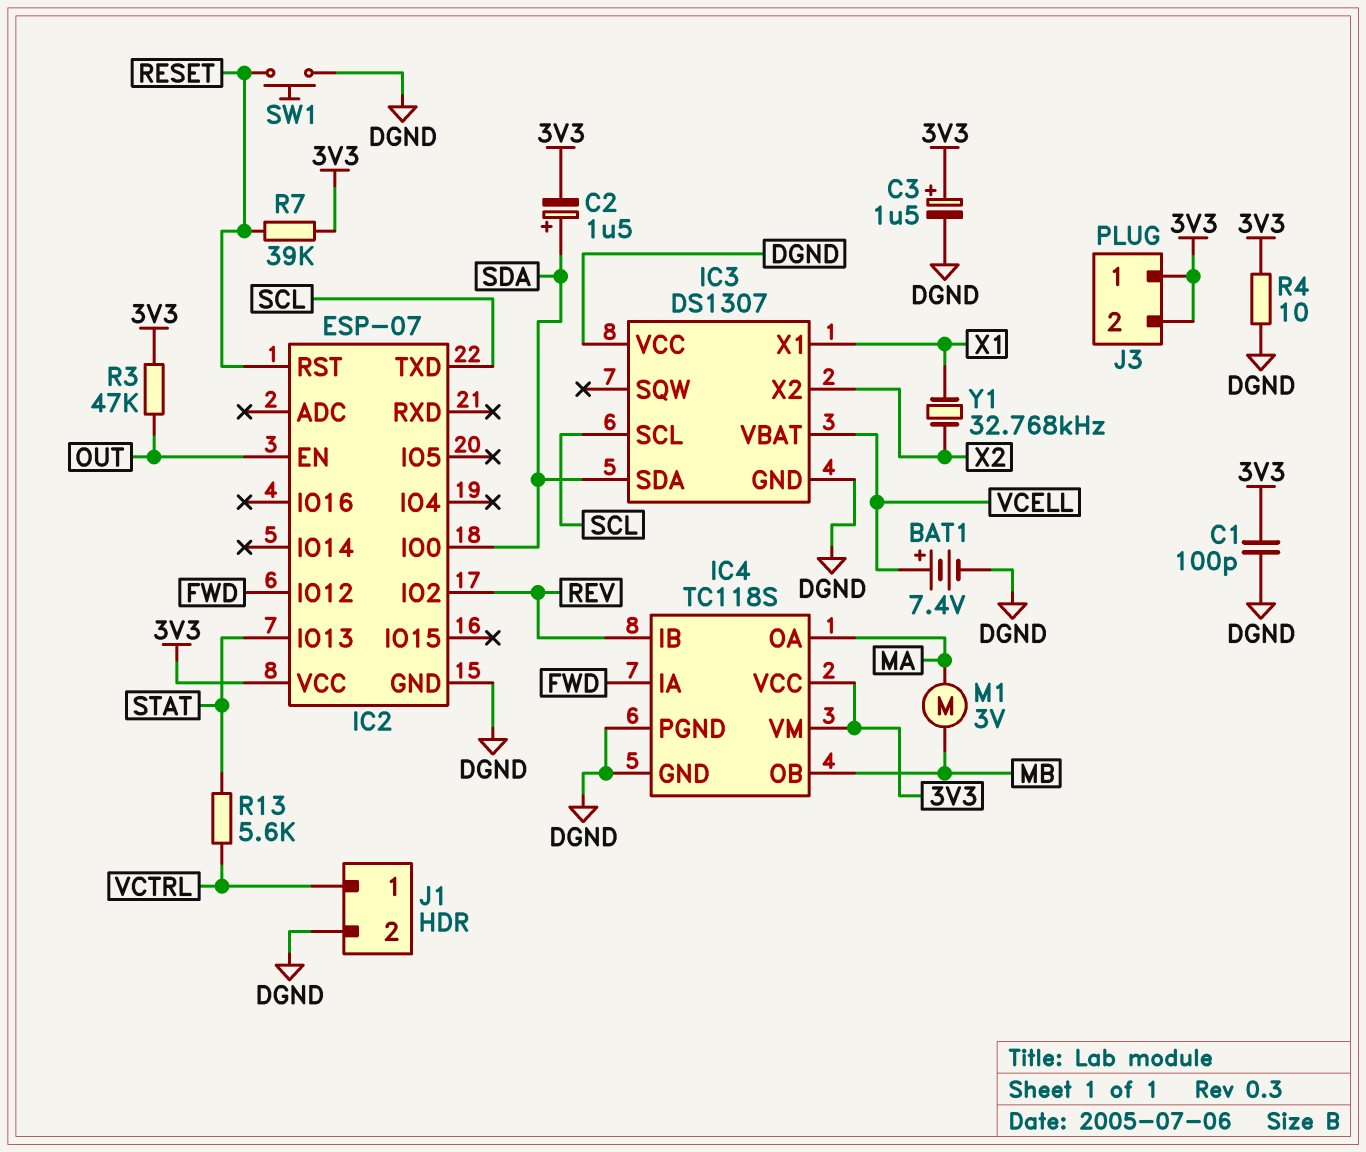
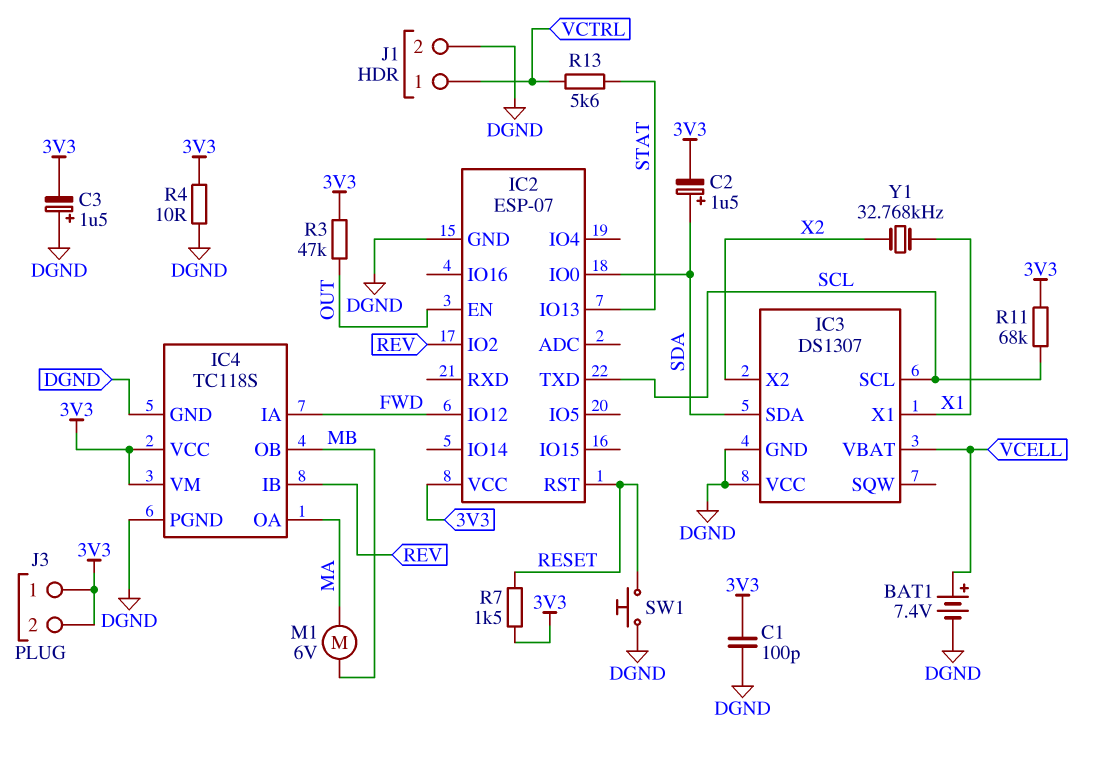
C3: 1.5uF (plus 3V3, minus DGND) -> 1.5uF (plus DGND, minus 3V3)
M1: motor 3V (MA, MB) -> motor 6V (MA, MB)
R7: 39k (3V3, RESET) -> 1.5k (3V3, RESET)
R11: none -> 68k (3V3, SCL)

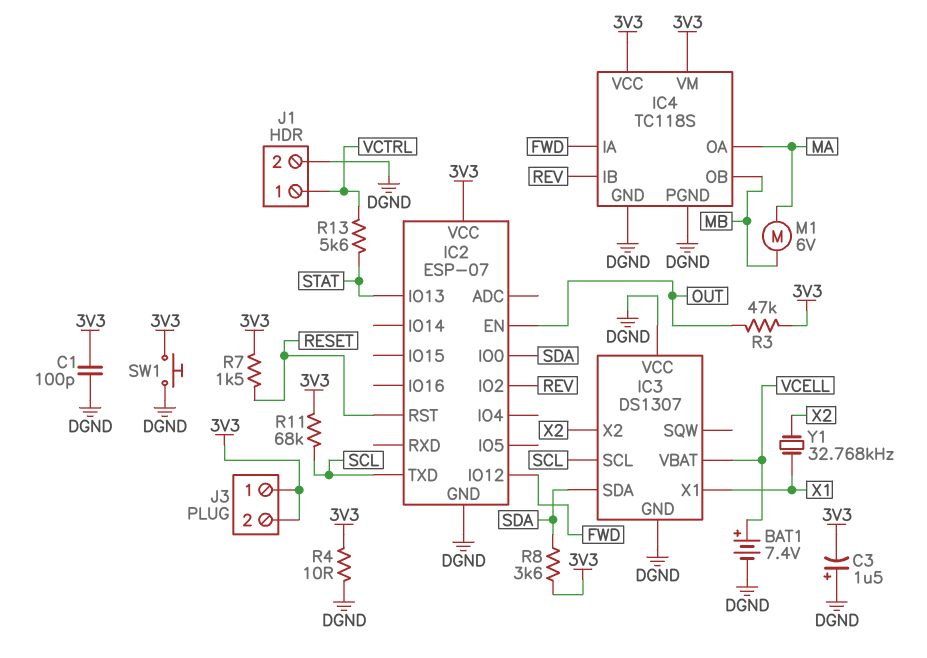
C2: 1.5uF (plus SDA, minus 3V3) -> none
R8: none -> 3.6k (3V3, SDA)
SW1: button (DGND, RESET) -> button (3V3, DGND)

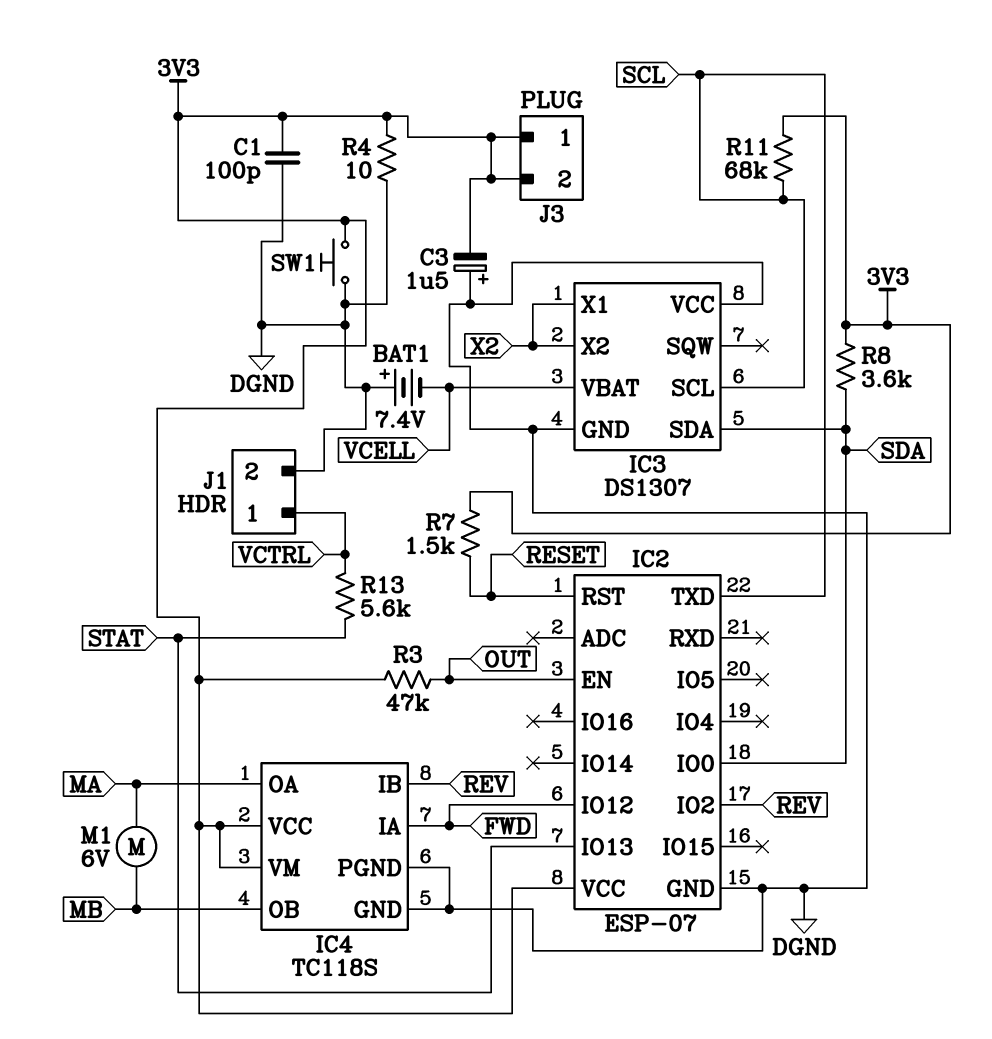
BAT1: 7.4V (plus VCELL, minus DGND) -> 7.4V (plus DGND, minus VCELL)
IC3 pin X1: X1 -> X2
Y1: 32.768kHz (X1, X2) -> none

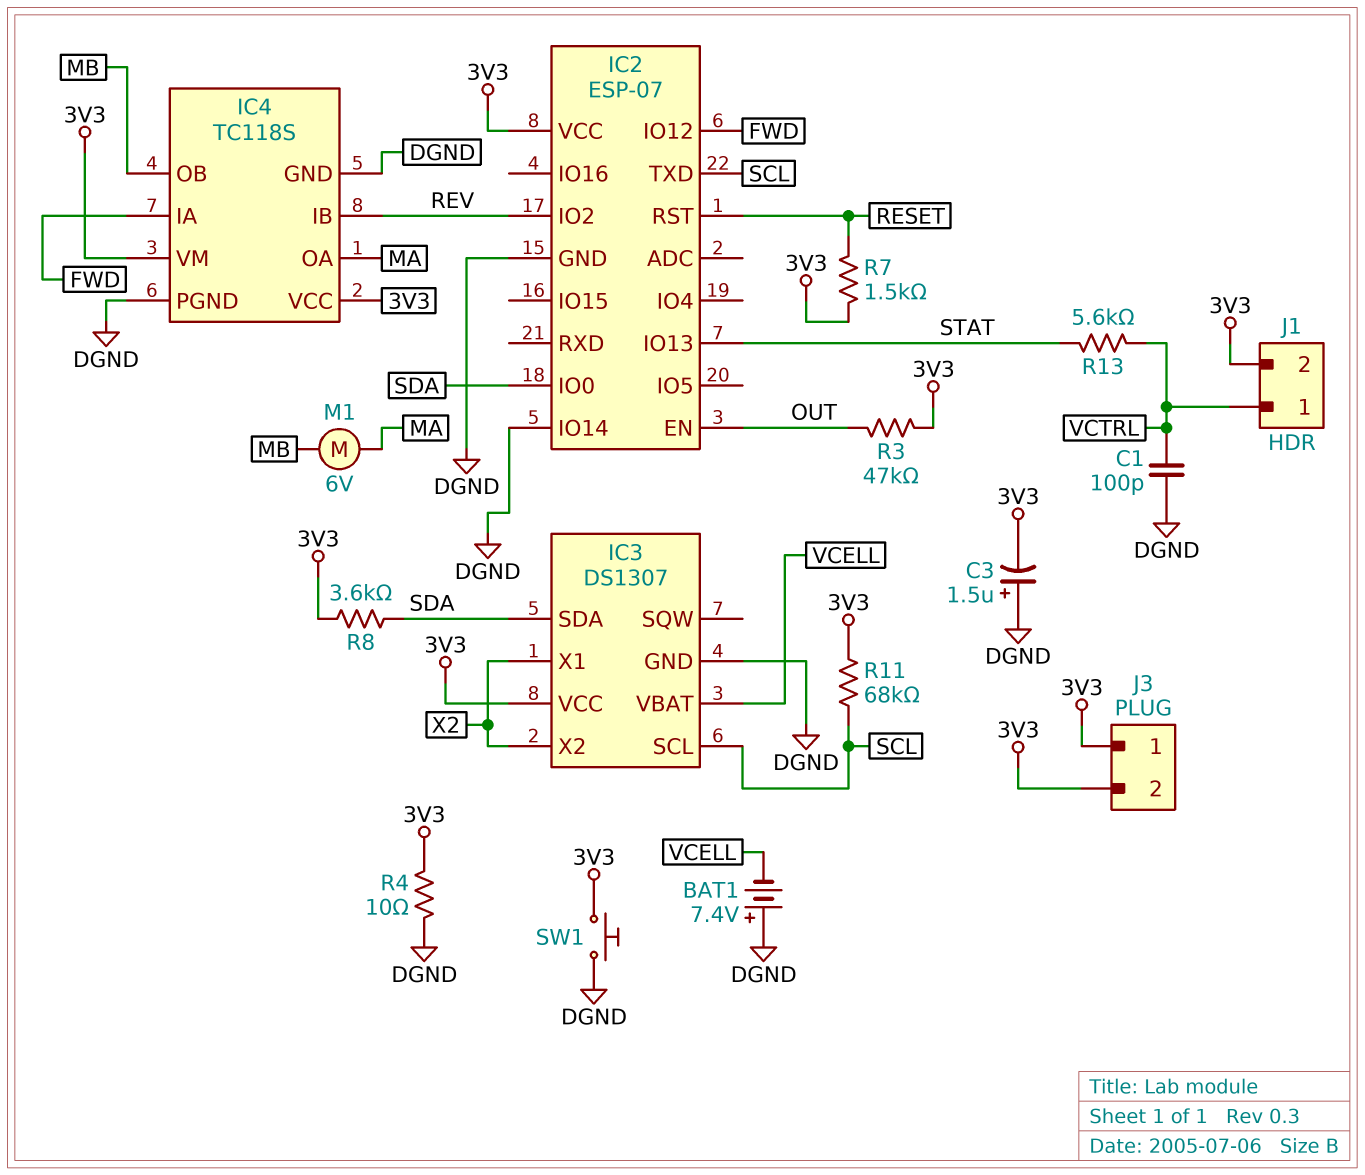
C1: 100pF (3V3, DGND) -> 100pF (DGND, VCTRL)
IC2 pin IO14: none -> DGND
IC3 pin VCC: DGND -> 3V3
J1 pin 2: DGND -> 3V3

